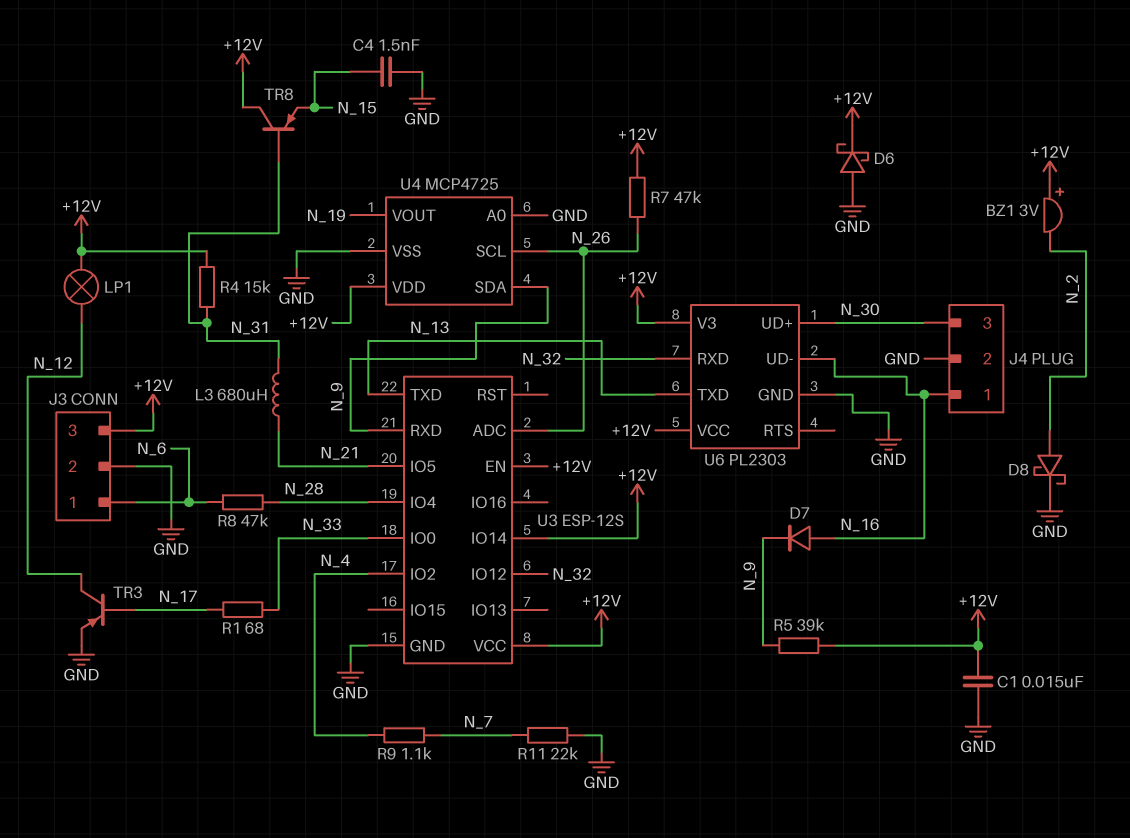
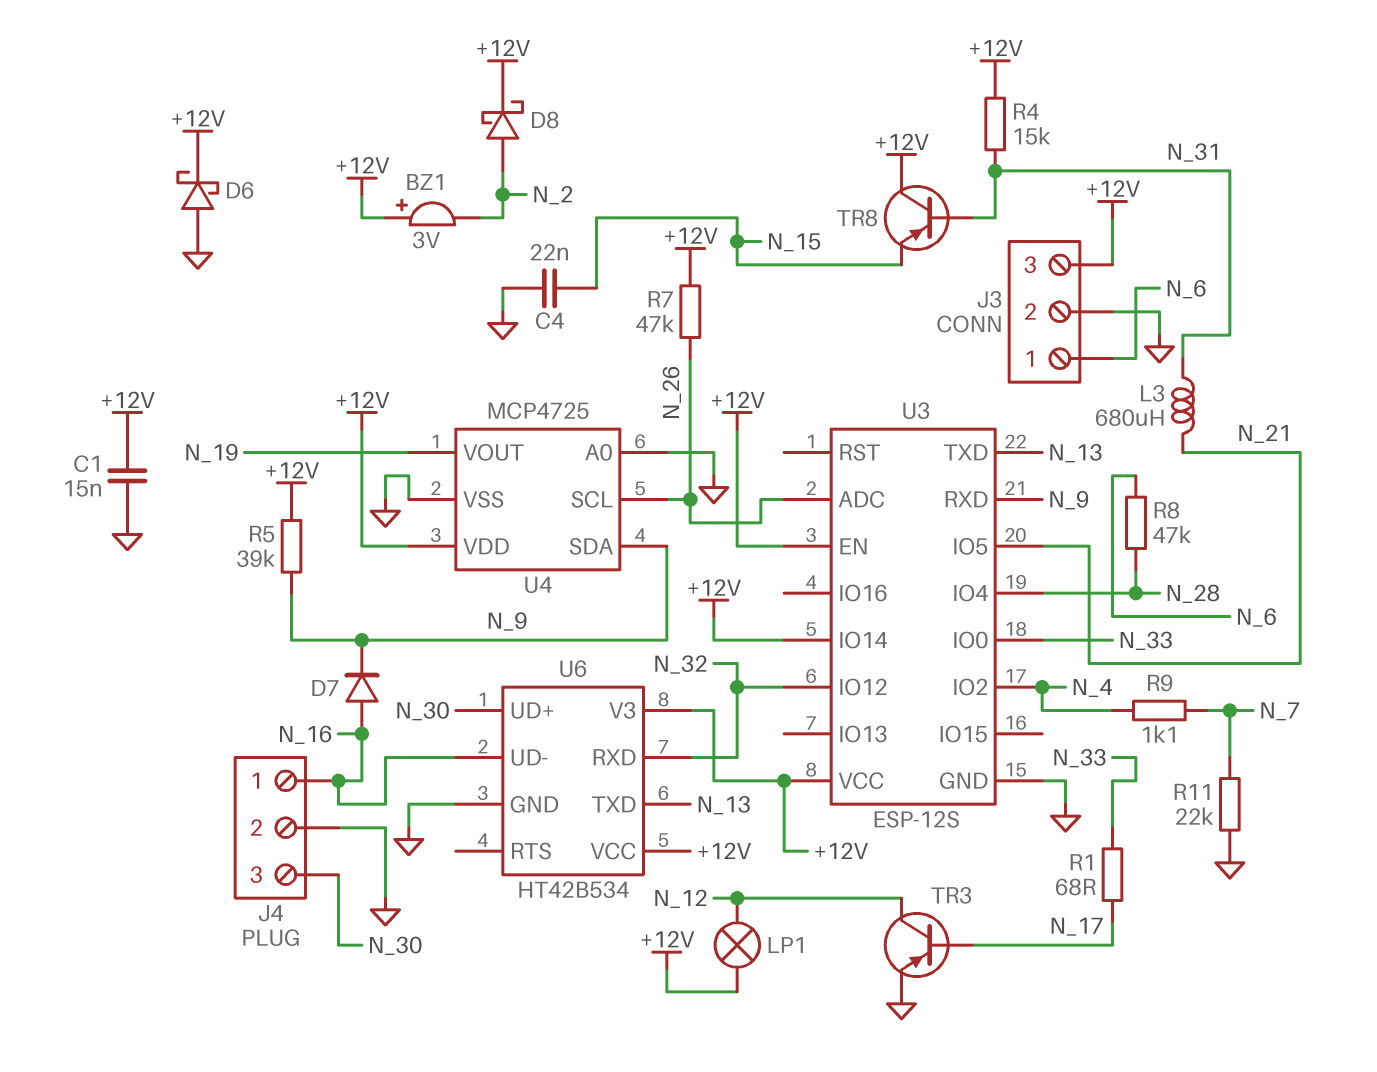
C4: 1.5nF (GND, N_15) -> 22nF (GND, N_15)
D8: schottky (A N_2, K GND) -> schottky (A N_2, K +12V)
U6: PL2303 -> HT42B534

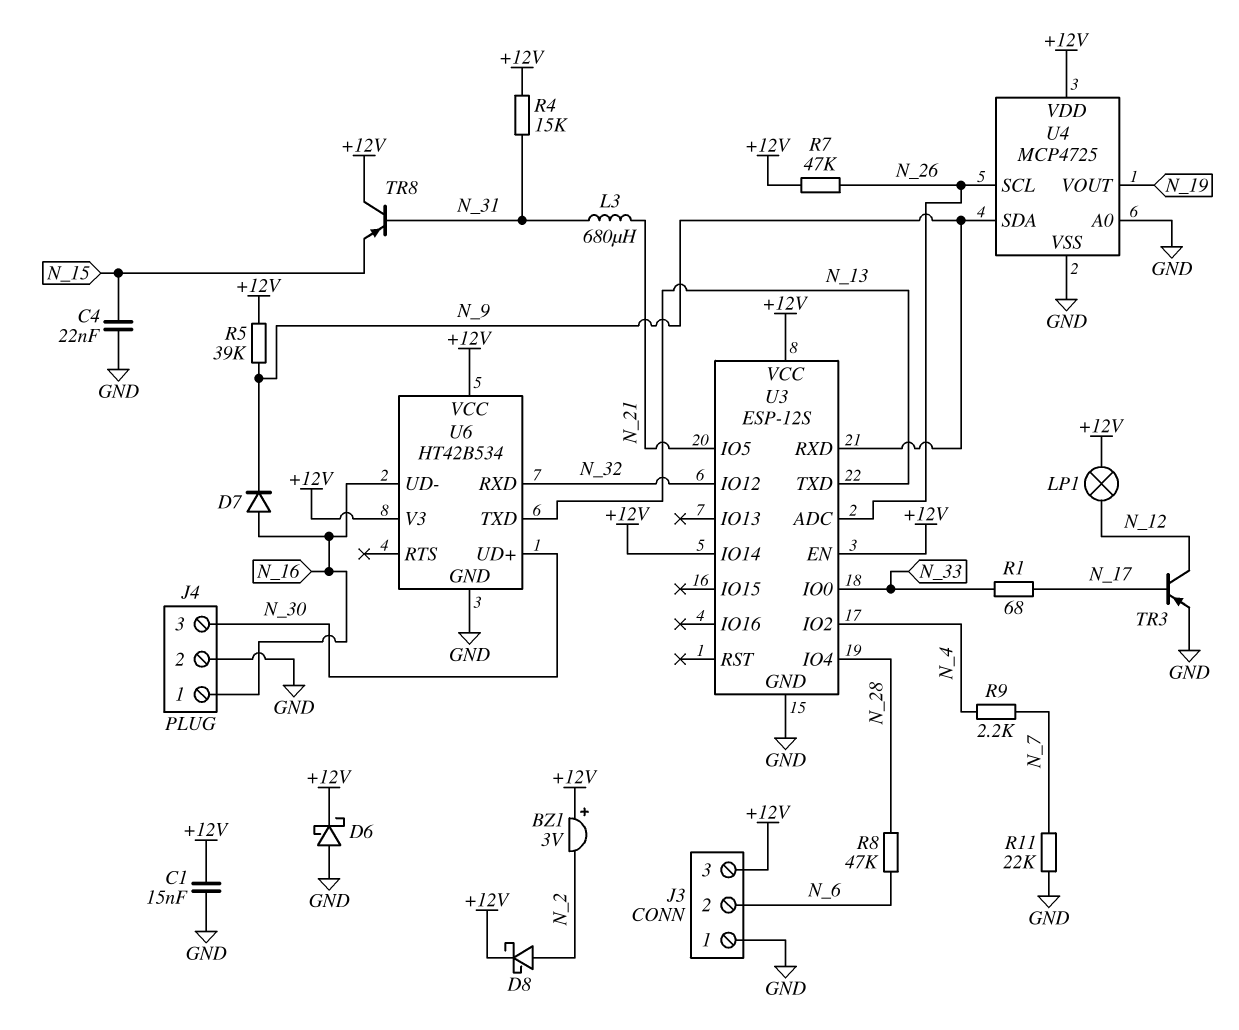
J3 pin 1: N_6 -> GND
J3 pin 2: GND -> N_6
R9: 1.1k (N_4, N_7) -> 2.2k (N_4, N_7)

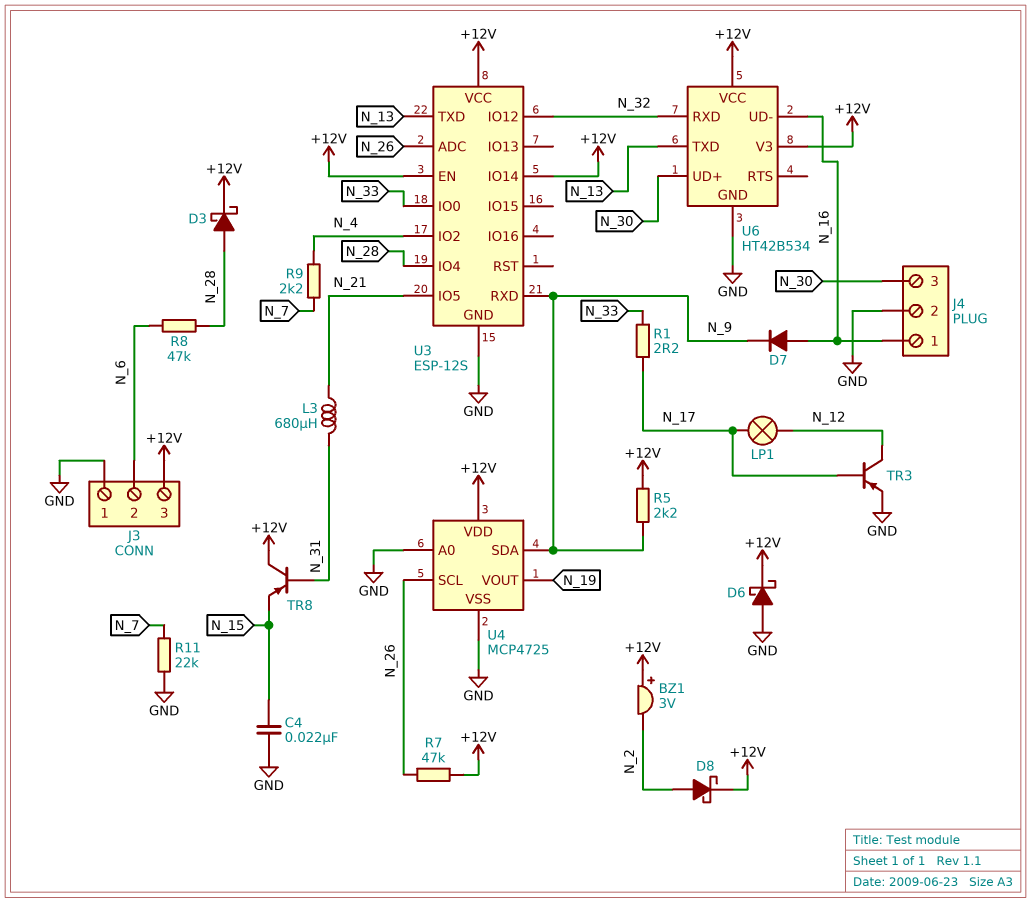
C1: 15nF (+12V, GND) -> none
D3: none -> schottky (A N_28, K +12V)
LP1: lamp (+12V, N_12) -> lamp (N_12, N_17)
R1: 68 (N_17, N_33) -> 2.2 (N_17, N_33)
R4: 15k (+12V, N_31) -> none
R5: 39k (+12V, N_9) -> 2.2k (+12V, N_9)

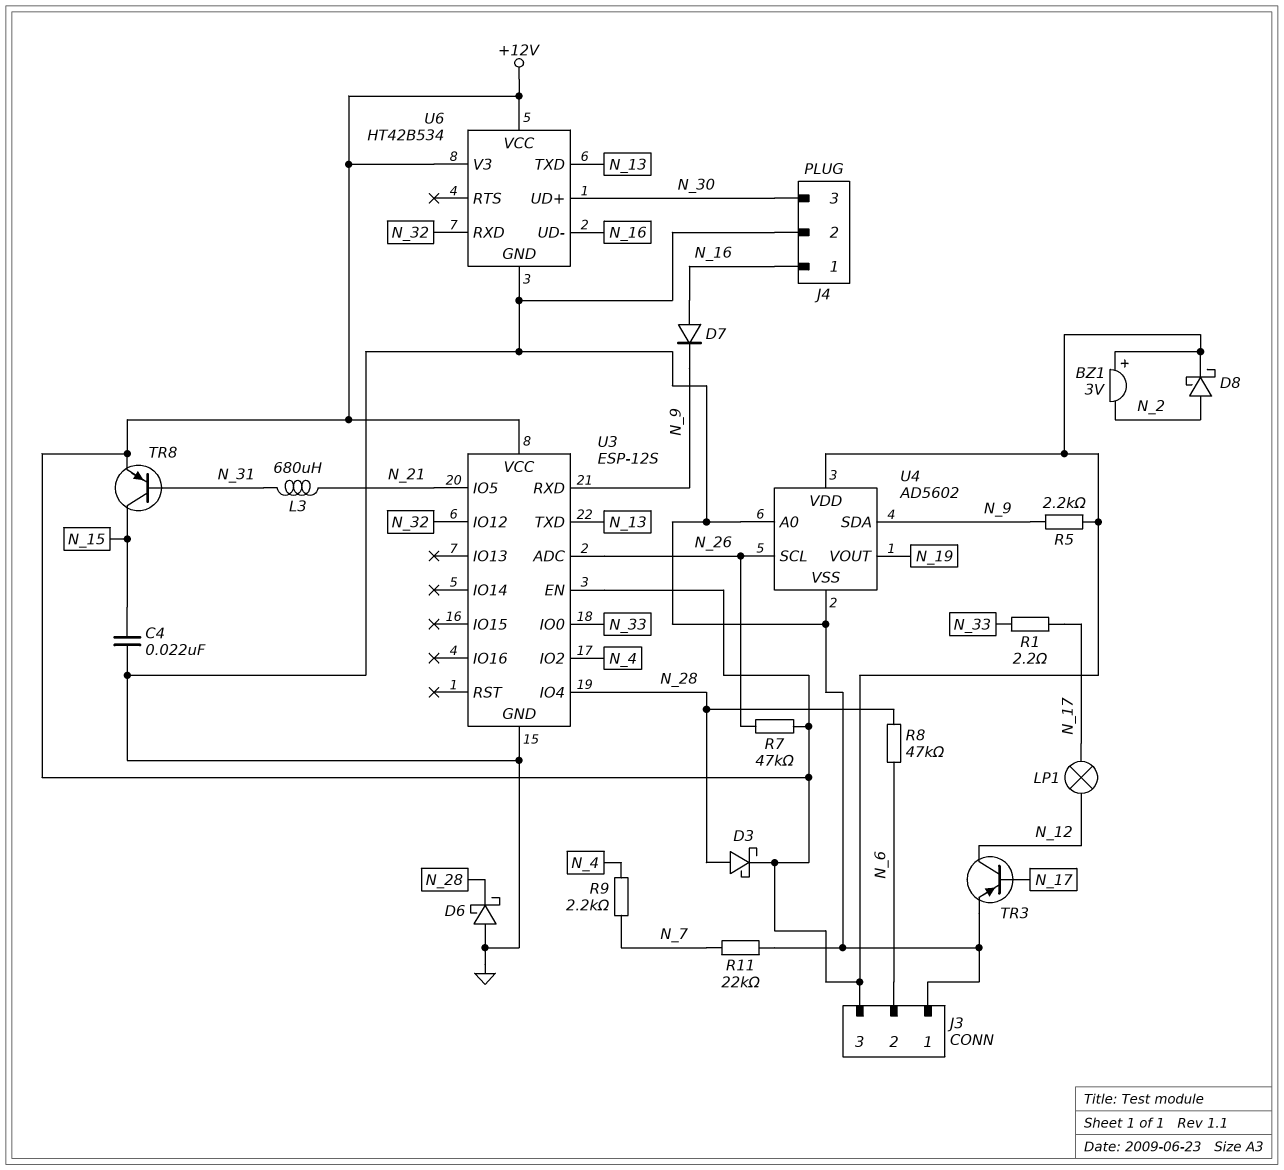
D6: schottky (A GND, K +12V) -> schottky (A GND, K N_28)
TR8: PNP (B N_31, C +12V, E N_15) -> PNP (B N_31, C N_15, E +12V)
U3 pin IO14: +12V -> none
U4: MCP4725 -> AD5602

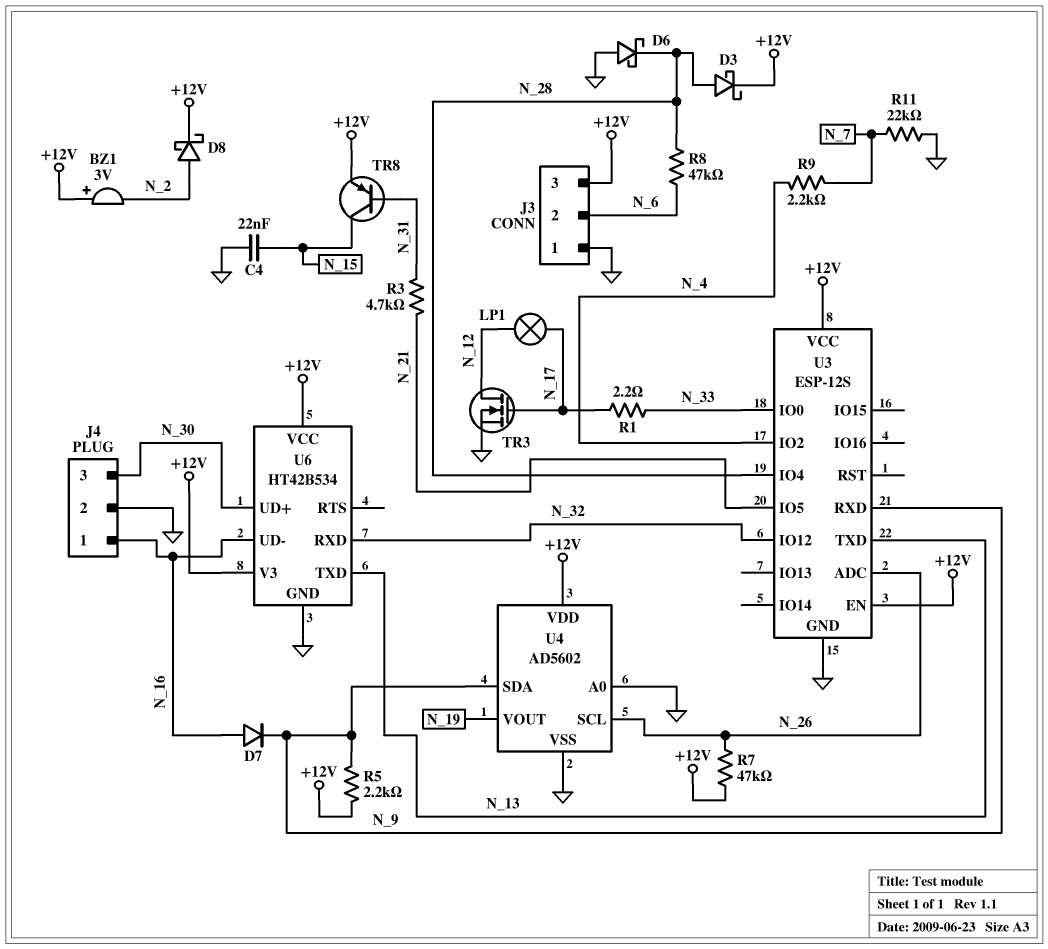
L3: 680uH (N_21, N_31) -> none
R3: none -> 4.7k (N_21, N_31)
TR3: PNP (B N_17, C N_12, E GND) -> NMOS (G N_17, D N_12, S GND)

